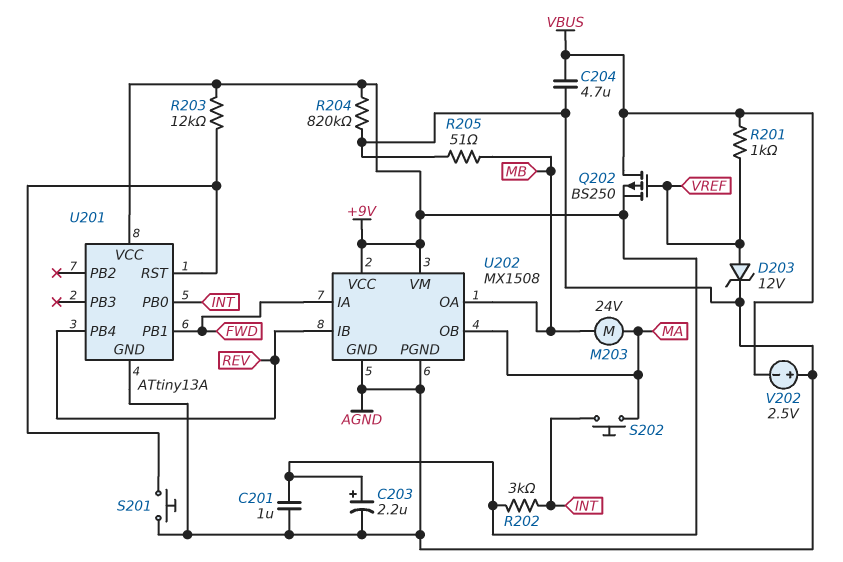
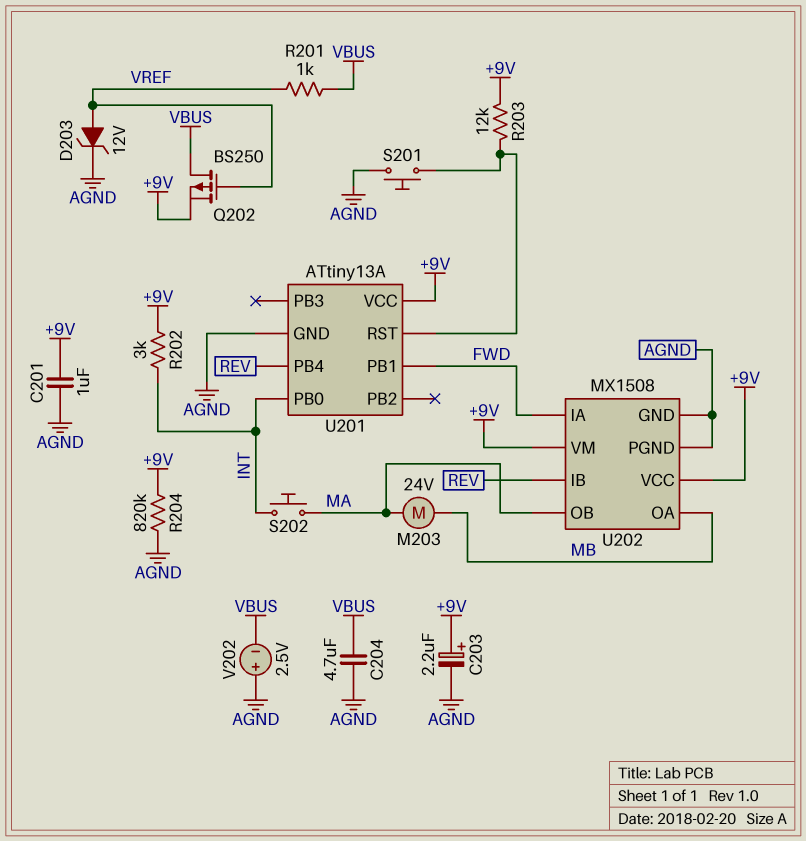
R205: 51 (AGND, MB) -> none

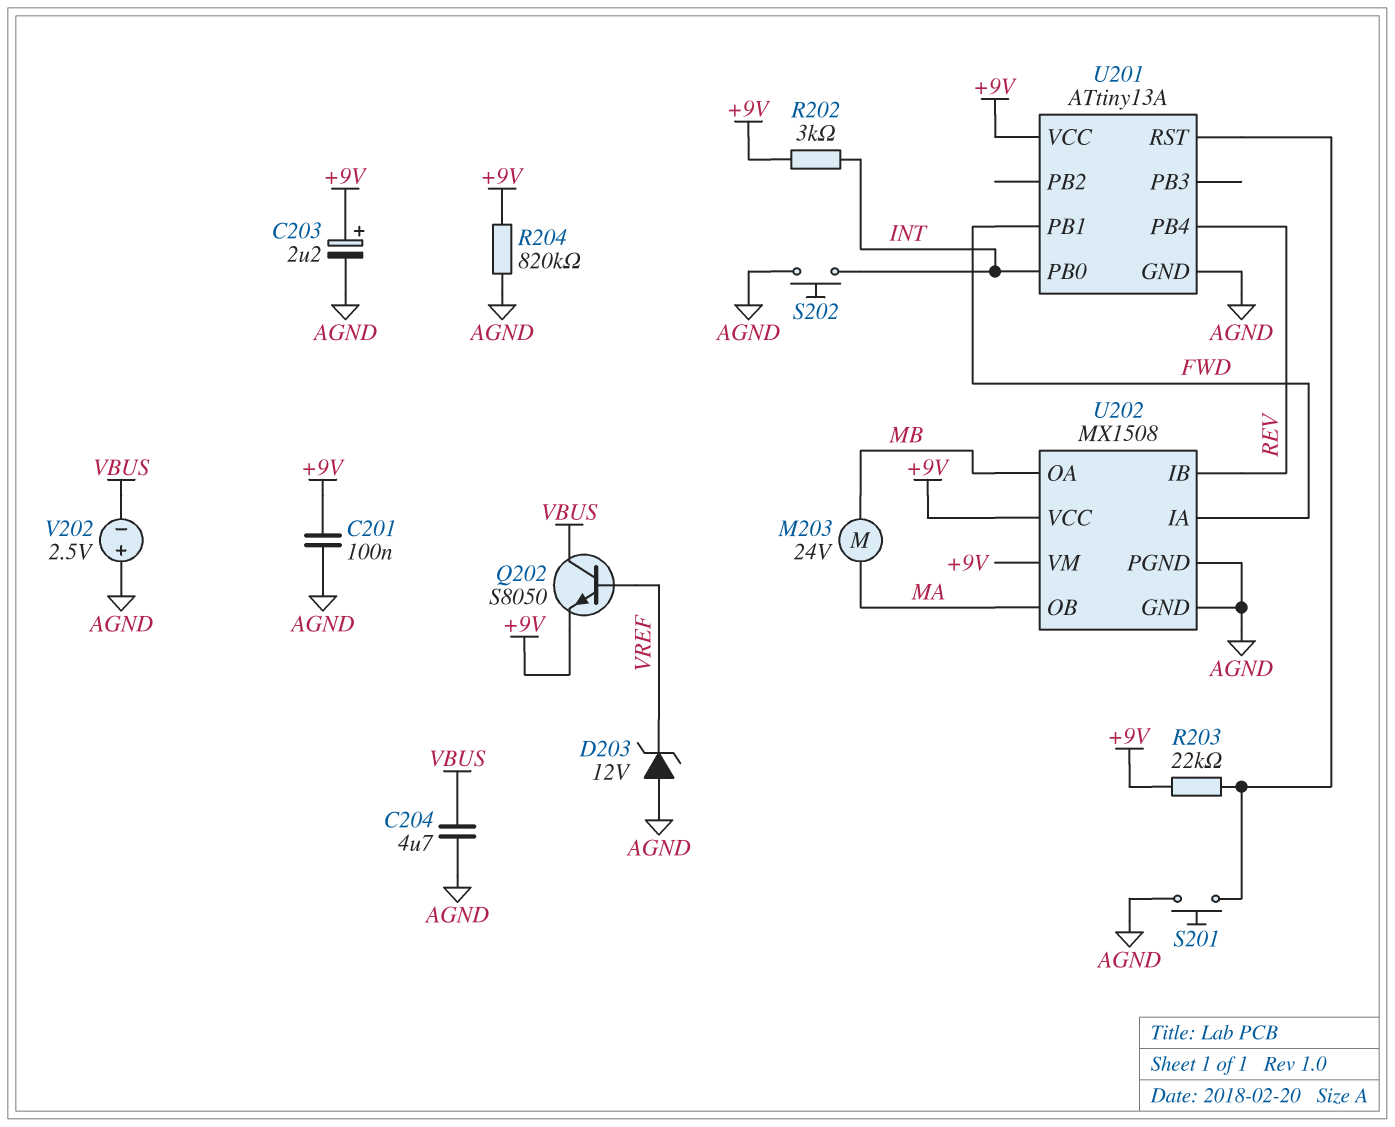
C201: 1uF (+9V, AGND) -> 100nF (+9V, AGND)
D203: zener 12V (A VREF, K AGND) -> zener 12V (A AGND, K VREF)
Q202: PMOS BS250 (G VREF, D VBUS, S +9V) -> NPN S8050 (B VREF, C VBUS, E +9V)
R201: 1k (VBUS, VREF) -> none
R203: 12k (+9V, U201/RST) -> 22k (+9V, U201/RST)
S202: button (INT, MA) -> button (AGND, INT)

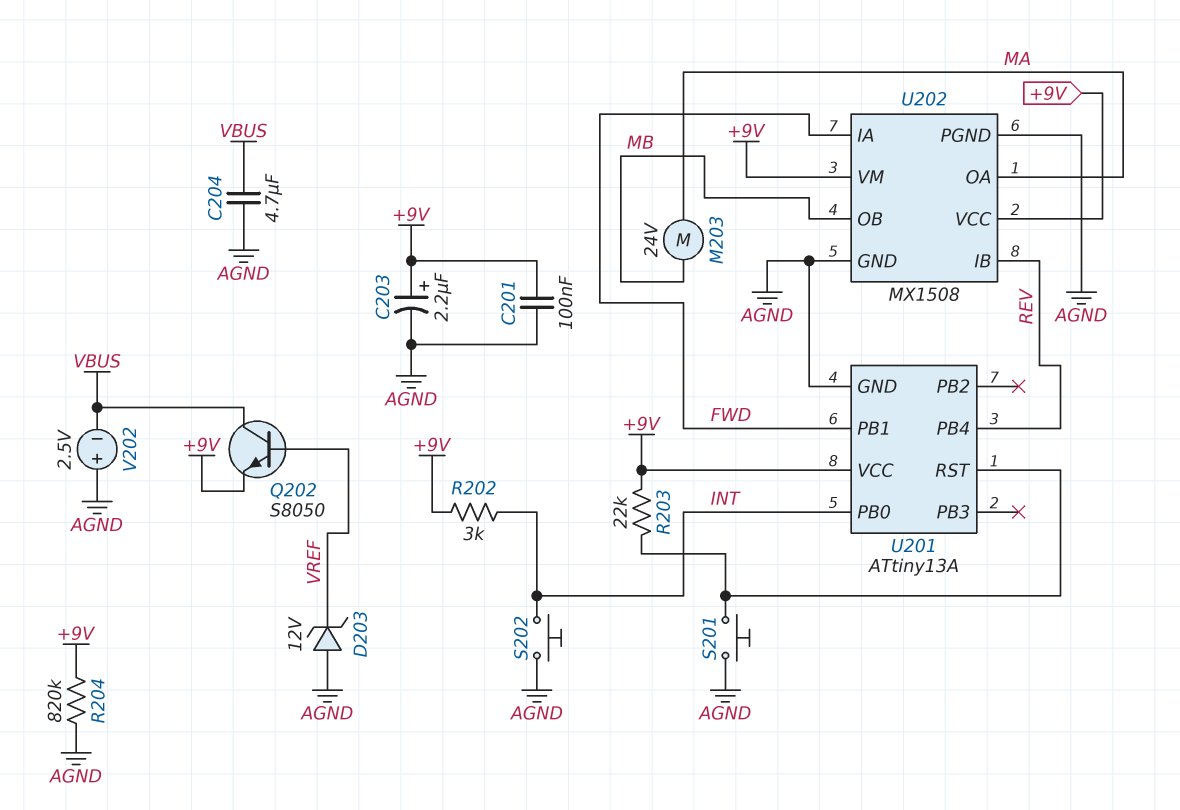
U202 pin OA: MB -> MA
U202 pin OB: MA -> MB

